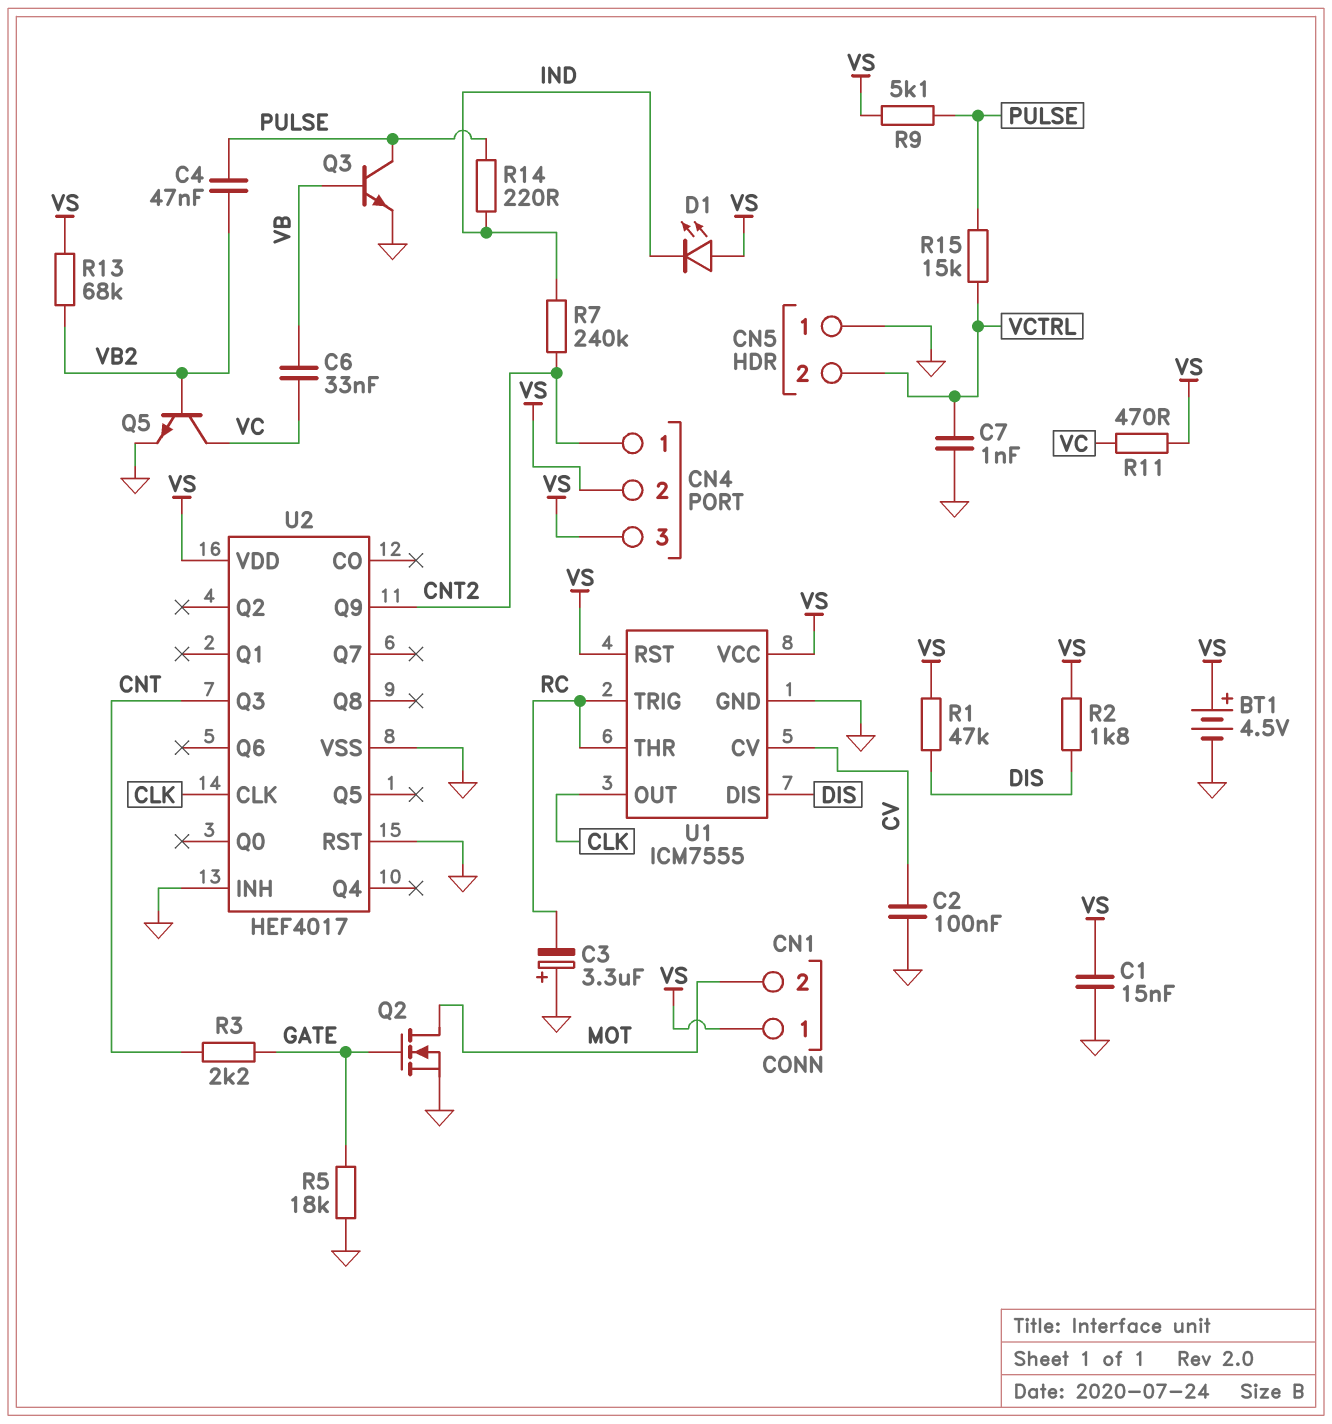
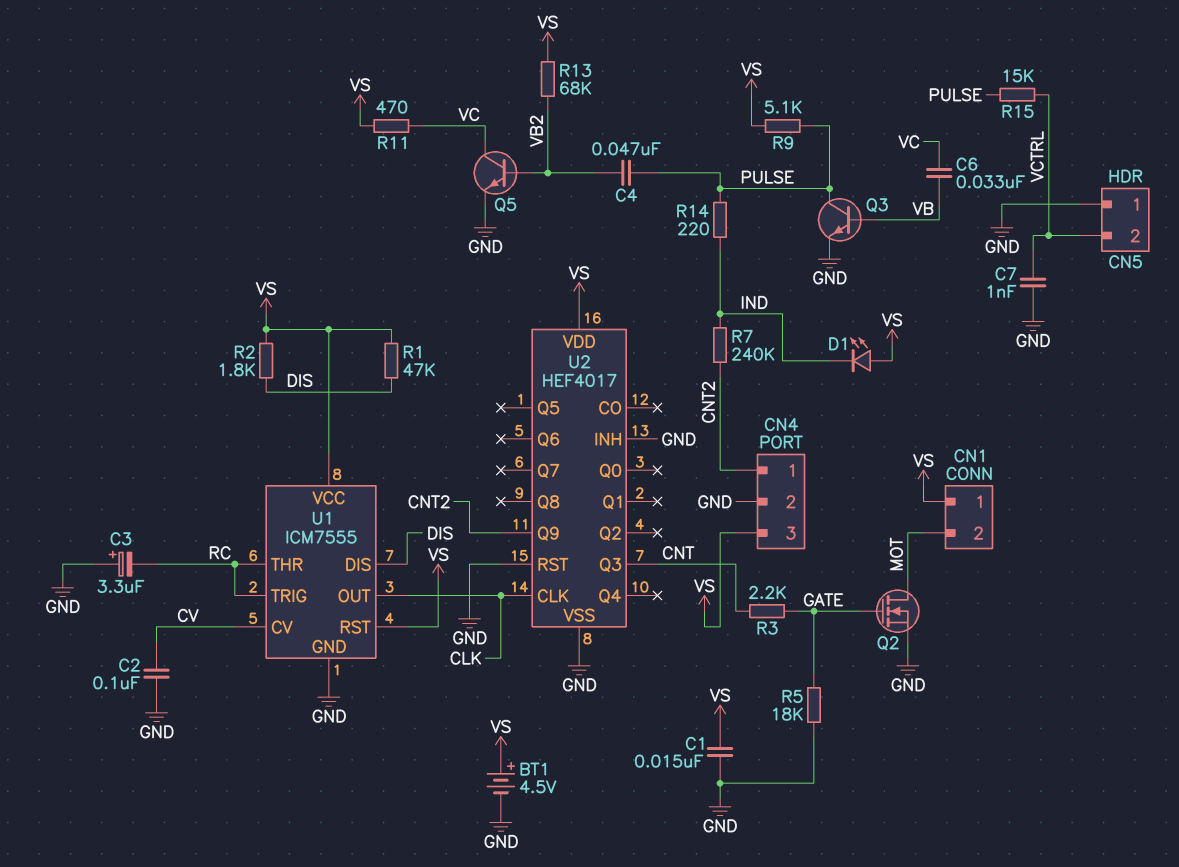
CN4 pin 2: VS -> GND

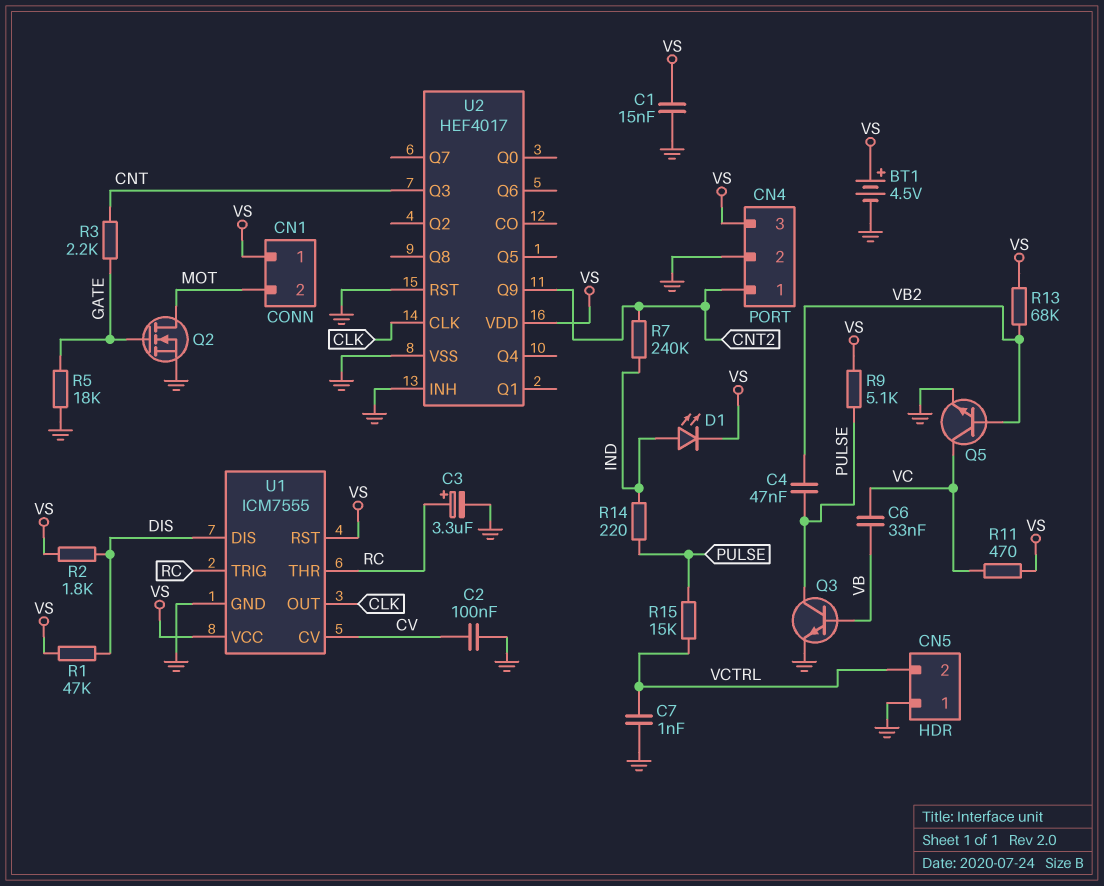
C3: 3.3uF (plus GND, minus RC) -> 3.3uF (plus RC, minus GND)
D1: LED (A VS, K IND) -> LED (A IND, K VS)

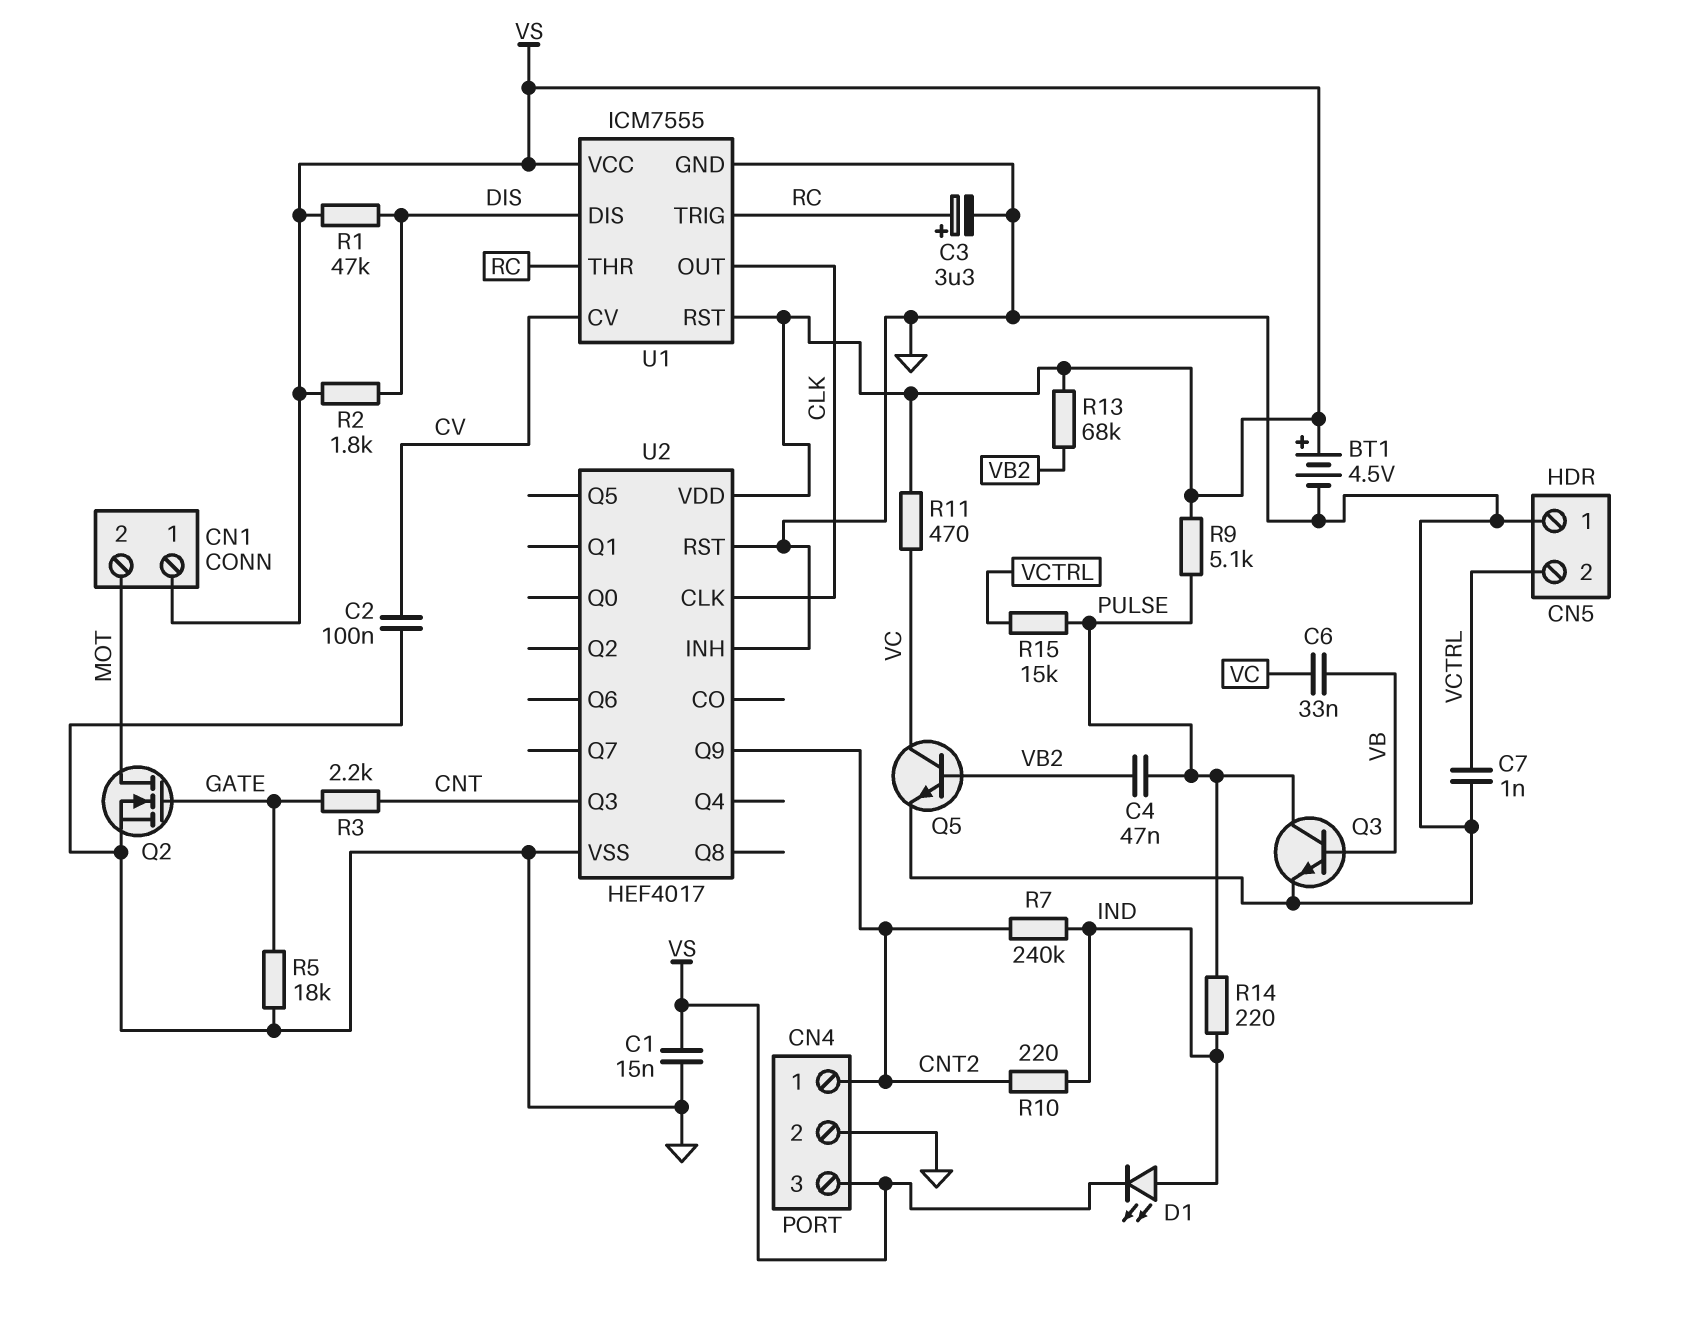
R10: none -> 220 (CNT2, IND)

